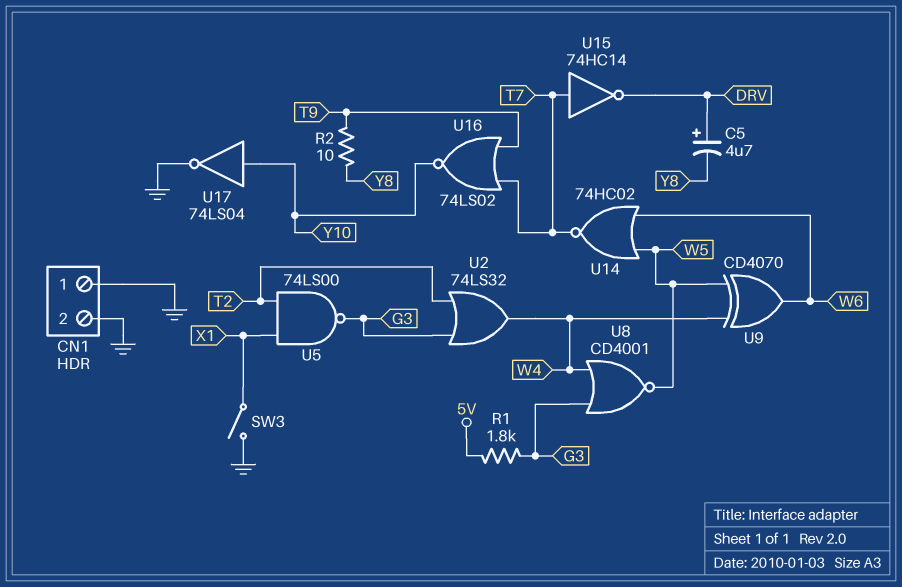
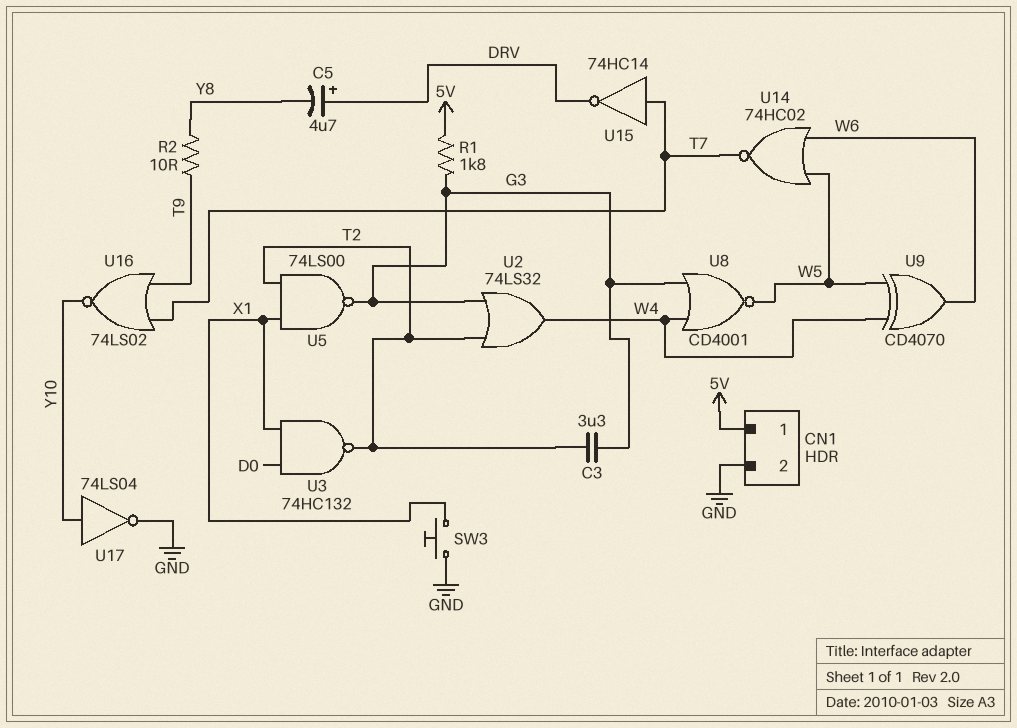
C3: none -> 3.3uF (G3, T2)
CN1 pin 1: GND -> 5V
SW3: switch (GND, X1) -> button (GND, X1)
U3: none -> NAND 74HC132 (in D0, in X1, out T2)

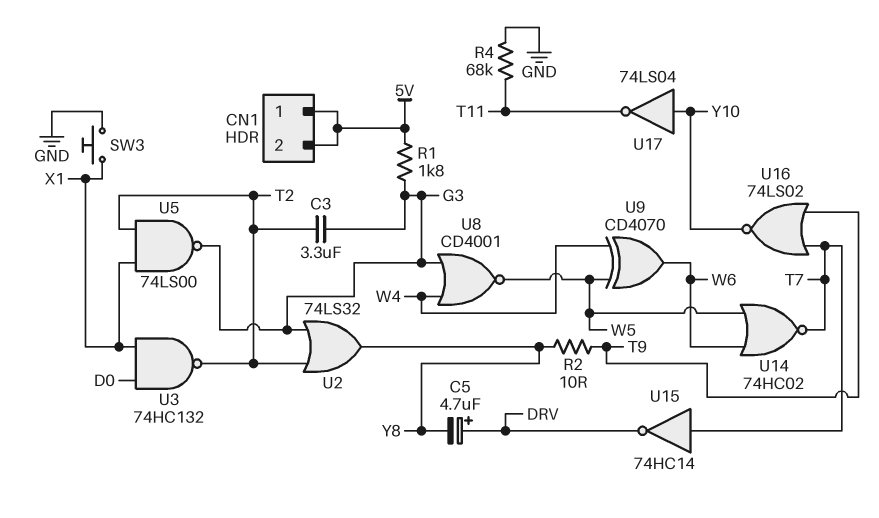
CN1 pin 2: GND -> 5V
R4: none -> 68k (GND, T11)
U2: OR 74LS32 (in G3, in T2, out W4) -> OR 74LS32 (in G3, in T2, out Y8)
U17: NOT 74LS04 (in Y10, out GND) -> NOT 74LS04 (in Y10, out T11)

